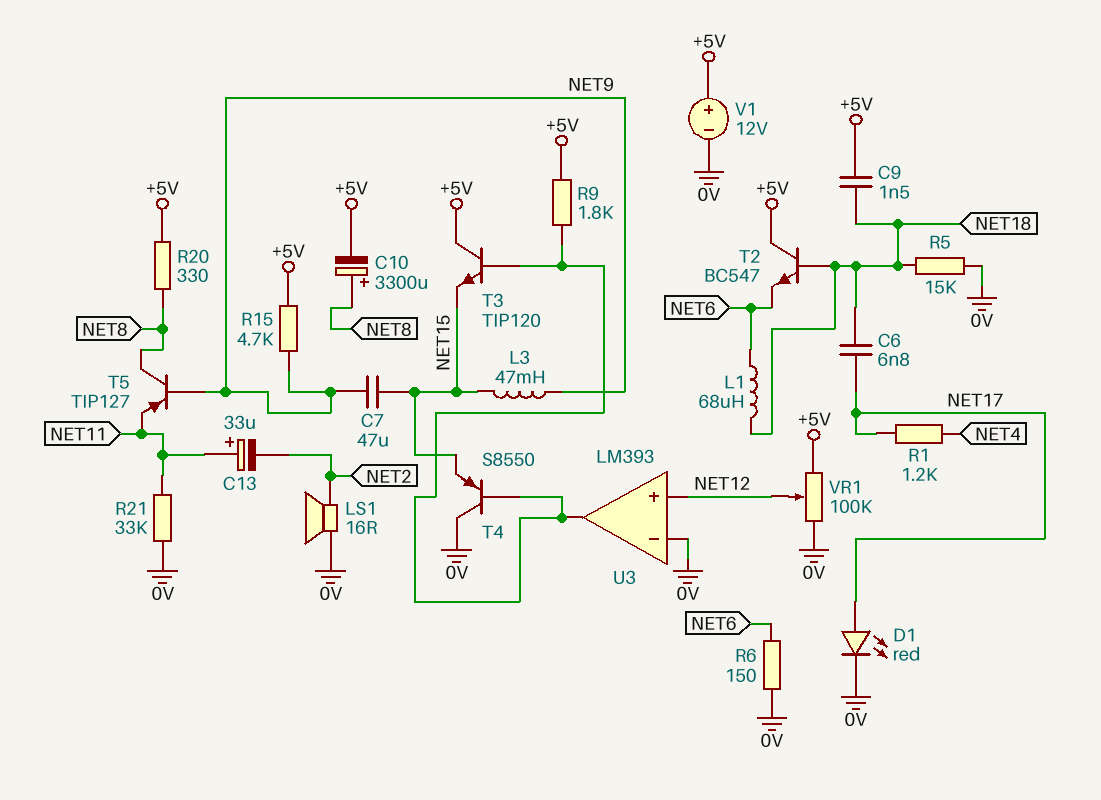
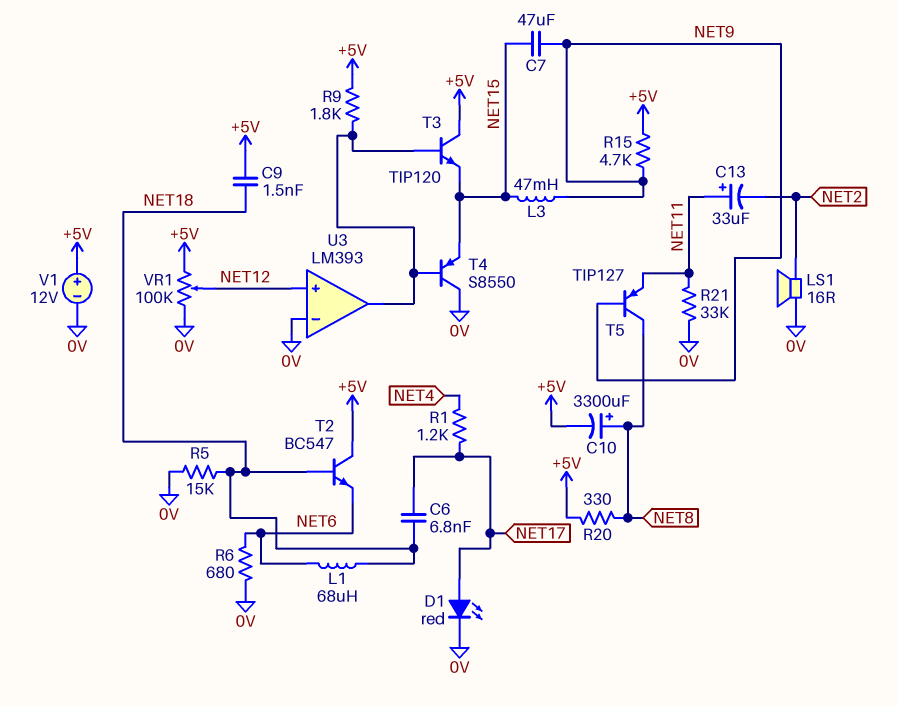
R6: 150 (0V, NET6) -> 680 (0V, NET6)

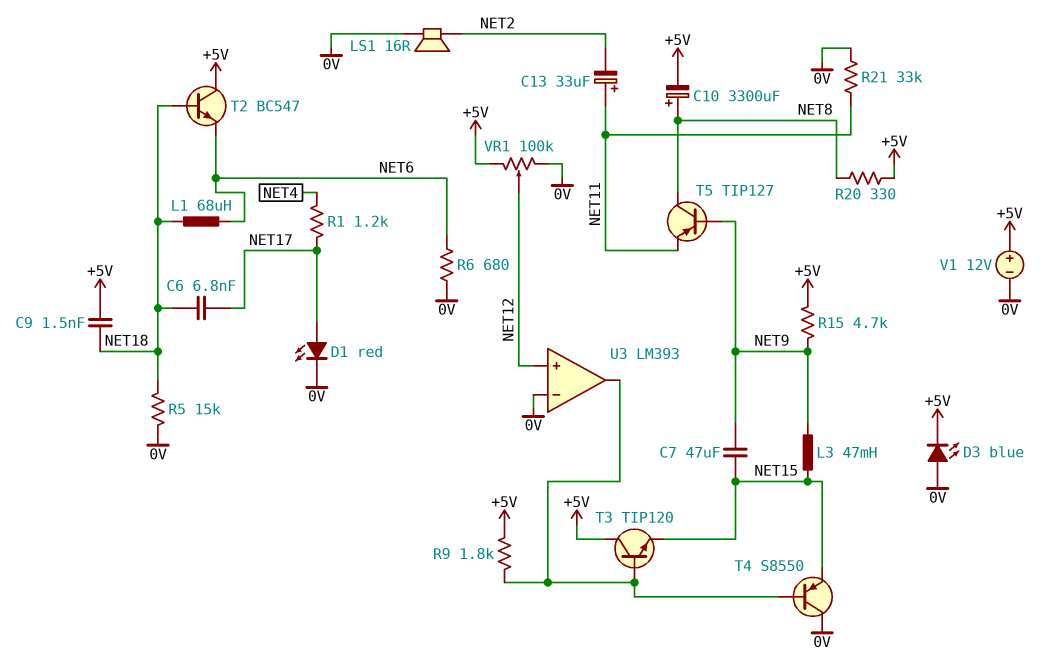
D3: none -> LED blue (A 0V, K +5V)

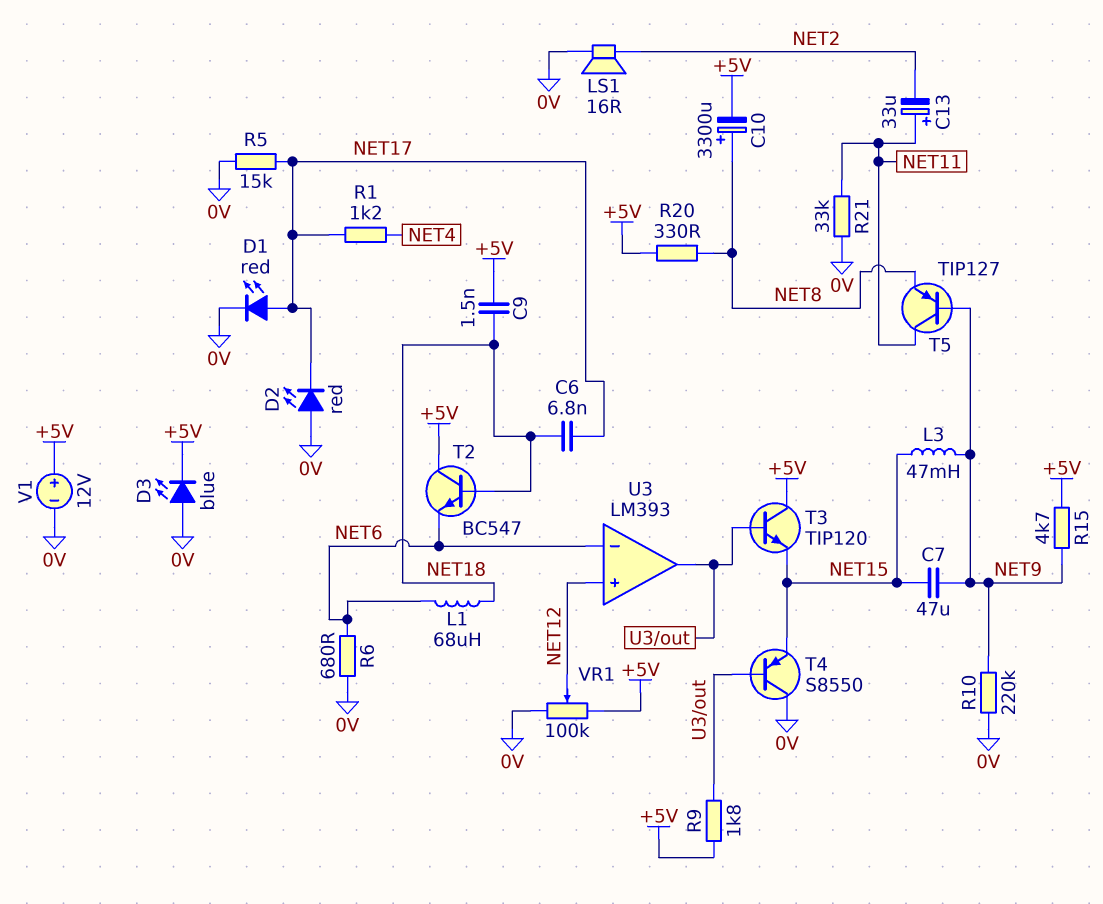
D2: none -> LED red (A 0V, K NET17)
R5: 15k (0V, NET18) -> 15k (0V, NET17)
R10: none -> 220k (0V, NET9)
T5: PNP TIP127 (B NET9, C NET8, E NET11) -> PNP TIP127 (B NET9, C NET11, E NET8)
U3 pin in-: 0V -> NET6

